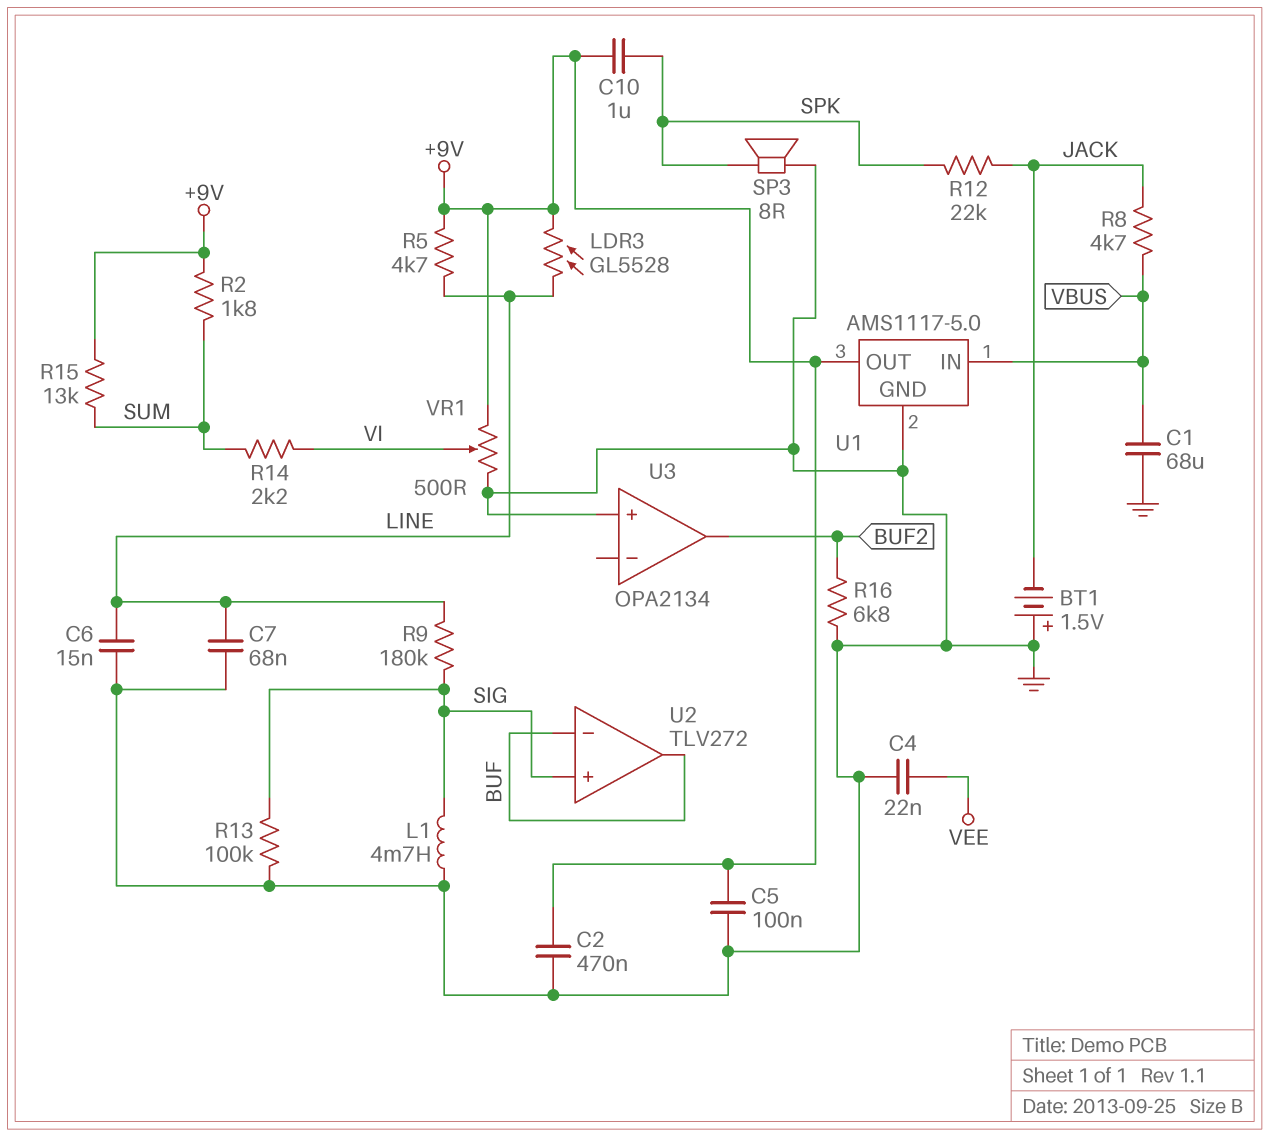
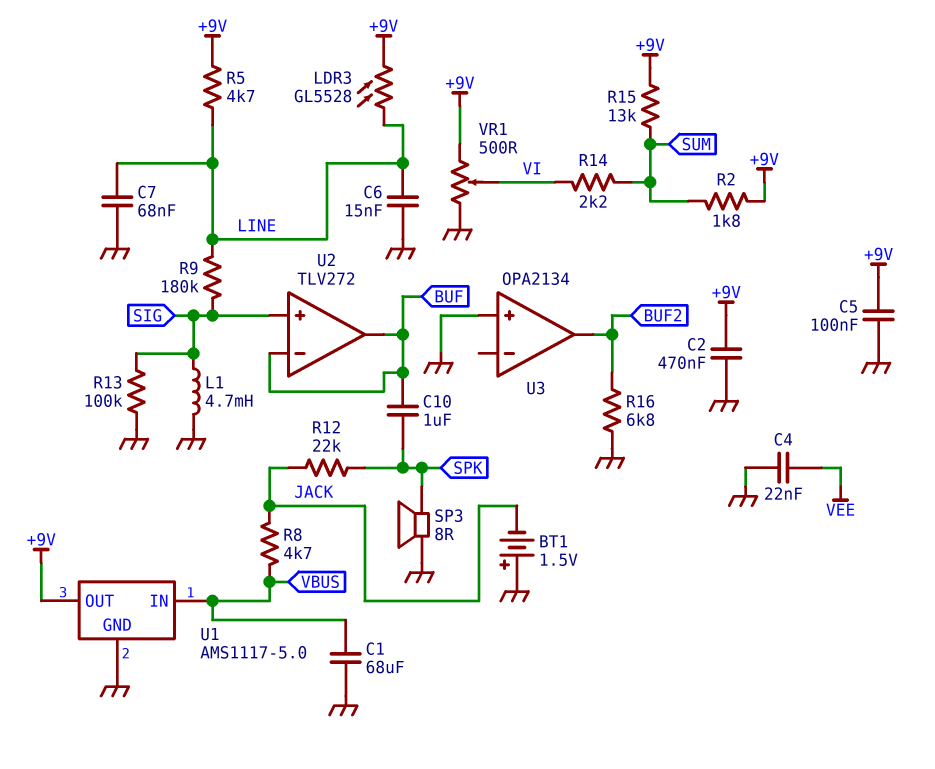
C10: 1uF (+9V, SPK) -> 1uF (BUF, SPK)

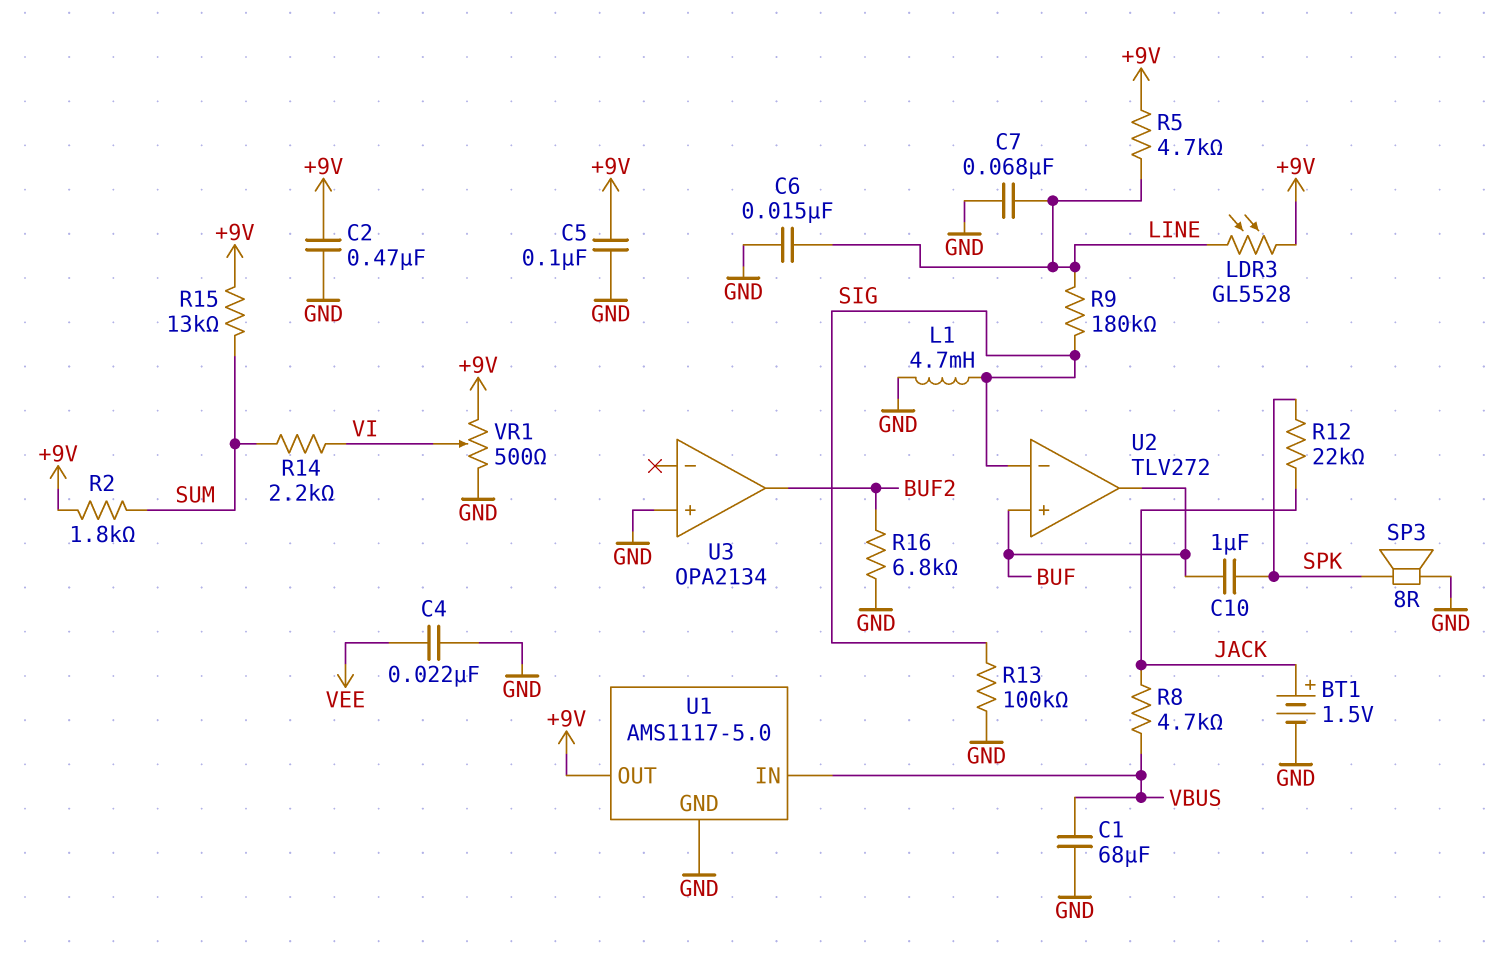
BT1: 1.5V (plus GND, minus JACK) -> 1.5V (plus JACK, minus GND)
U2 pin in+: SIG -> BUF
U2 pin in-: BUF -> SIG

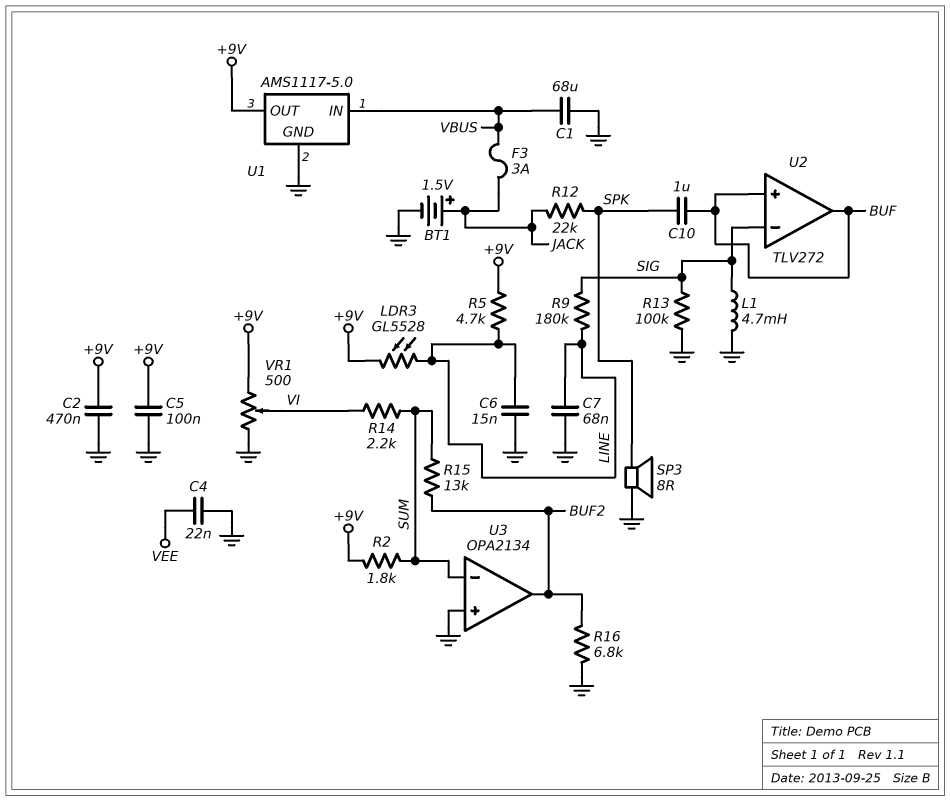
F3: none -> 3A (JACK, VBUS)
R8: 4.7k (JACK, VBUS) -> none
R15: 13k (+9V, SUM) -> 13k (BUF2, SUM)
U3 pin in-: none -> SUM

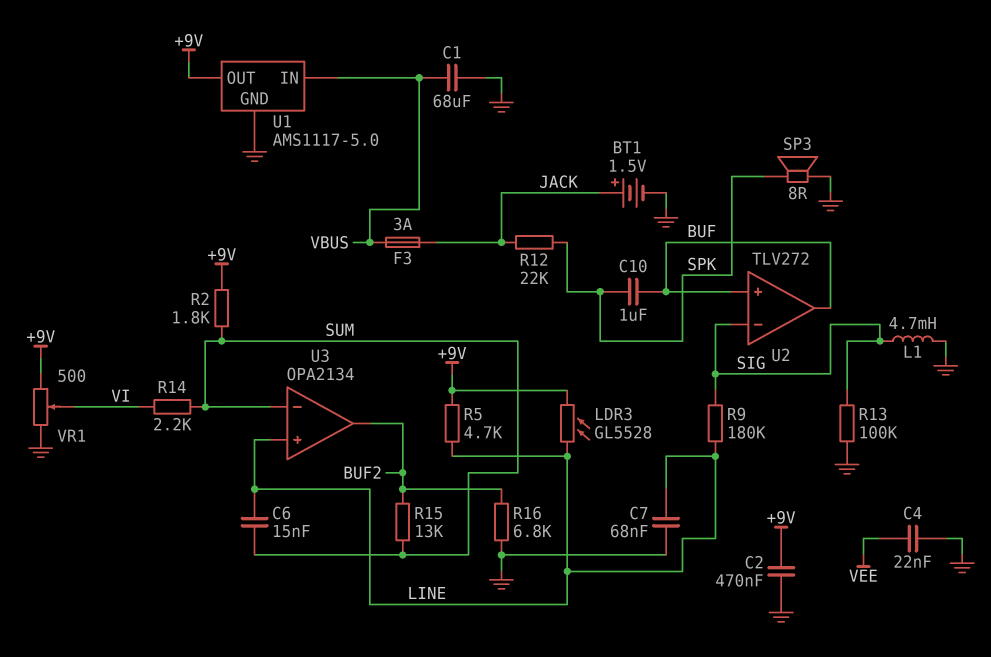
C5: 100nF (+9V, GND) -> none
C6: 15nF (GND, LINE) -> 15nF (LINE, SUM)
U3 pin in+: GND -> LINE

